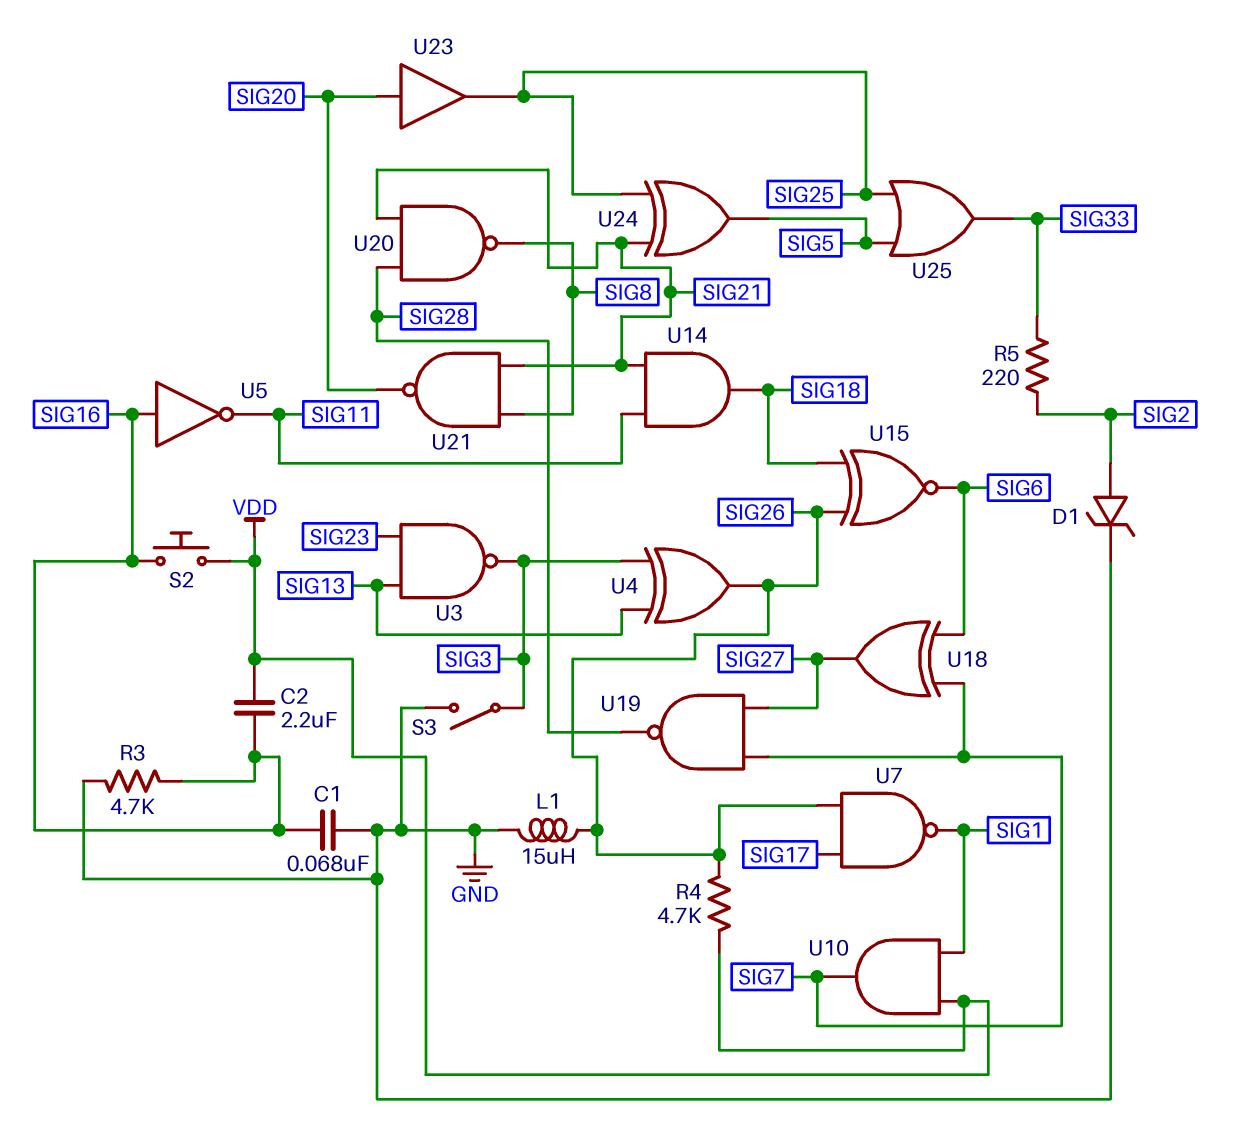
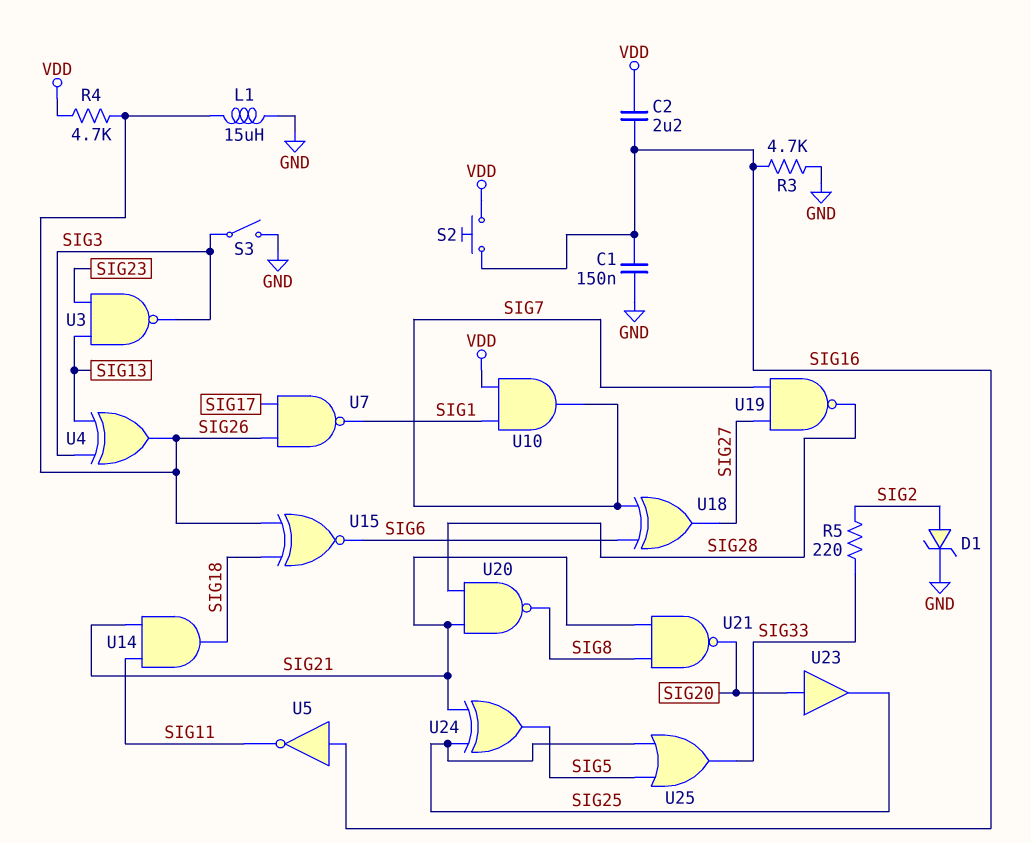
C1: 68nF (GND, SIG16) -> 150nF (GND, SIG16)

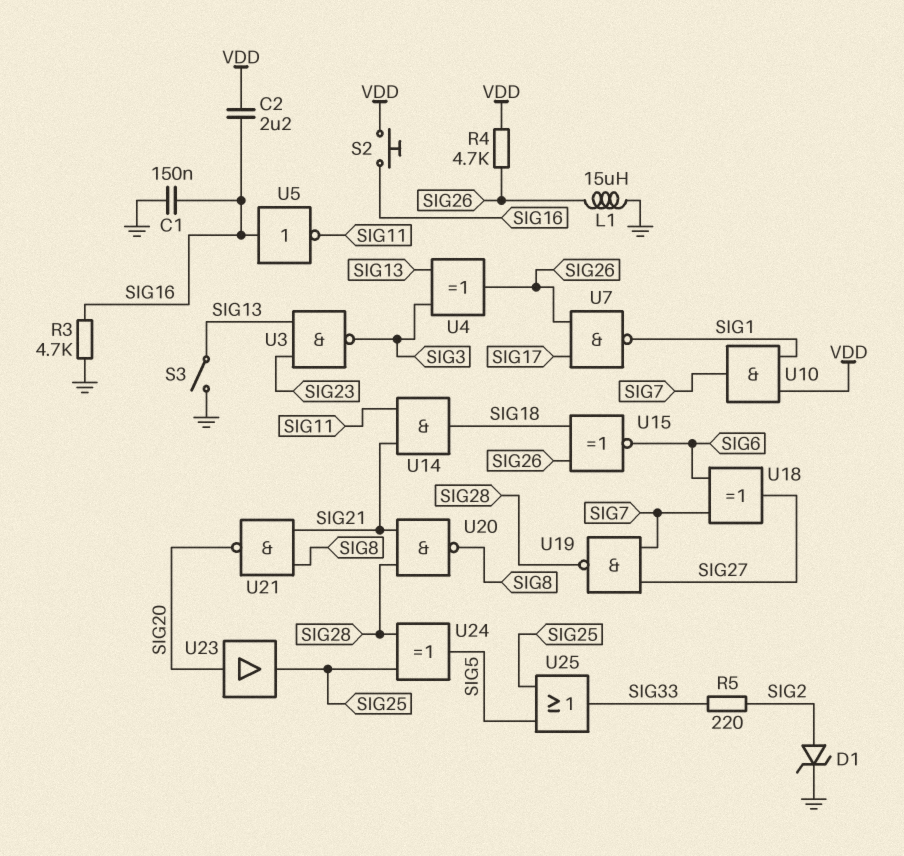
S3: switch (GND, SIG3) -> switch (GND, SIG13)
U24: XOR (in SIG21, in SIG25, out SIG5) -> XOR (in SIG25, in SIG28, out SIG5)

